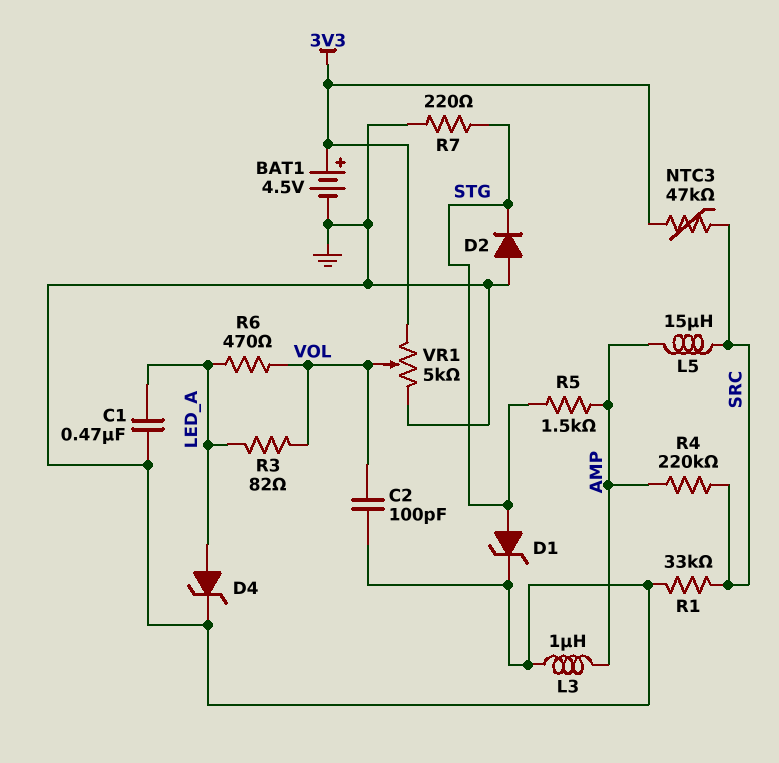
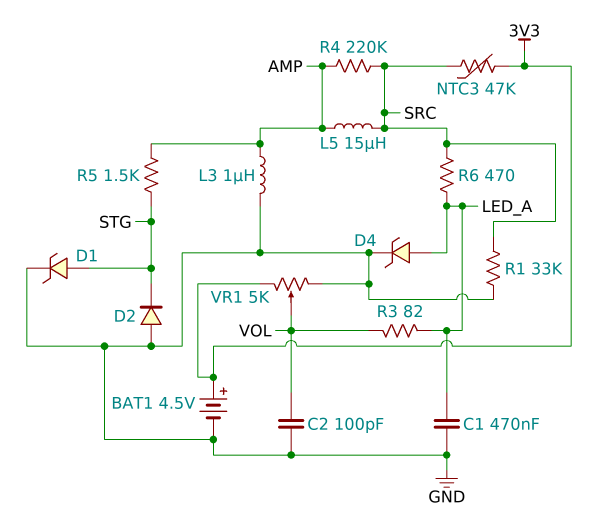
R6: 470 (LED_A, VOL) -> 470 (LED_A, SRC)
R7: 220 (GND, STG) -> none

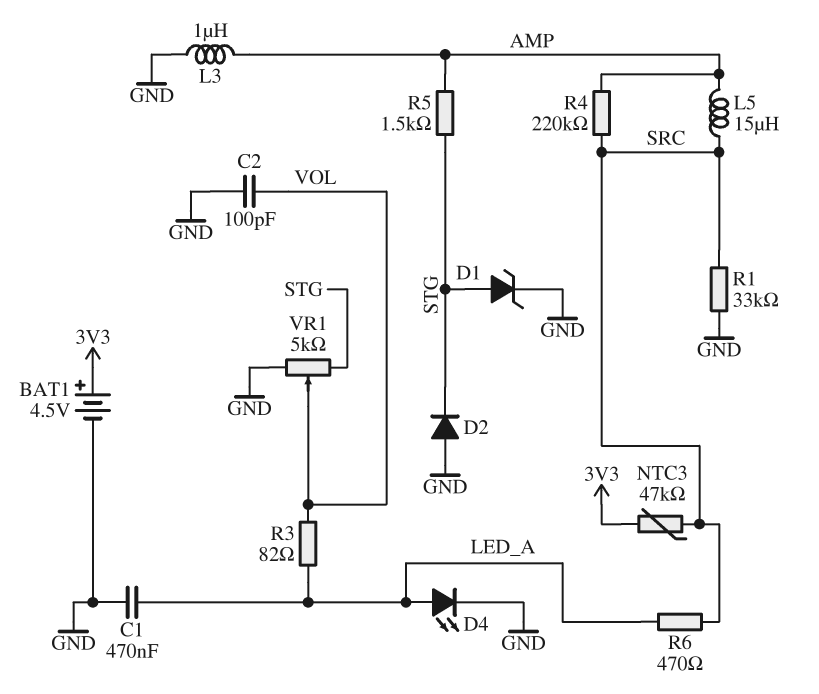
D4: zener (A LED_A, K GND) -> LED (A LED_A, K GND)
VR1: 5k (3V3, GND, wiper VOL) -> 5k (GND, STG, wiper VOL)

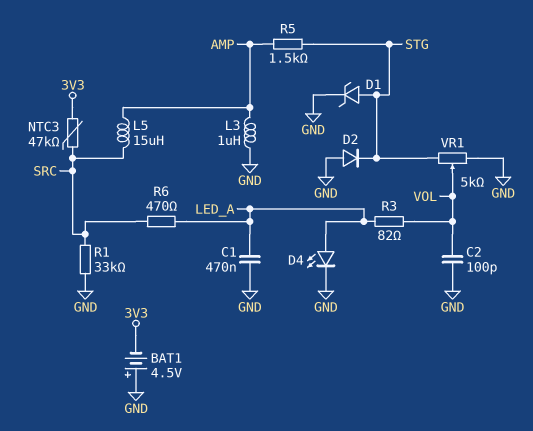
BAT1: 4.5V (plus 3V3, minus GND) -> 4.5V (plus GND, minus 3V3)
R4: 220k (AMP, SRC) -> none

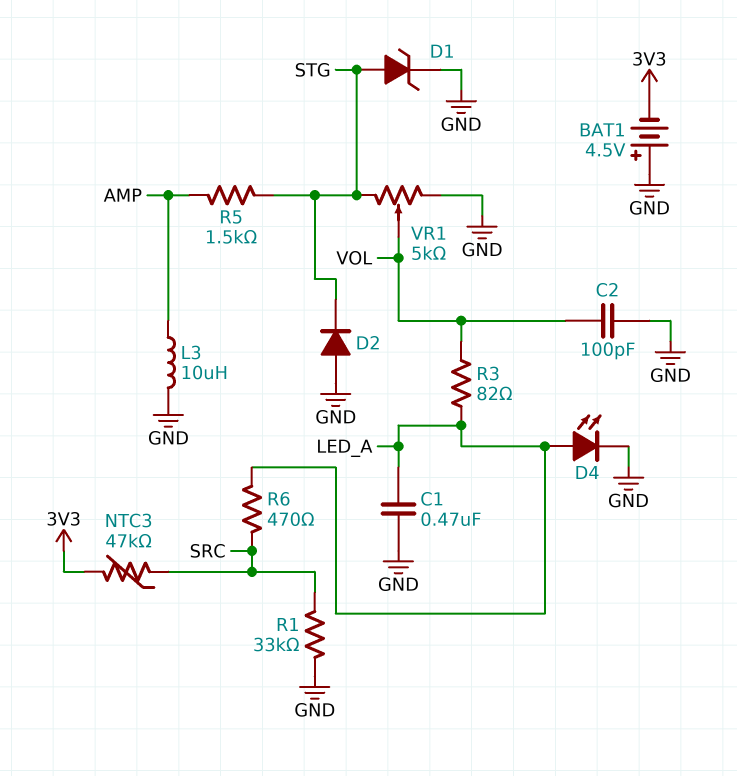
L3: 1uH (AMP, GND) -> 10uH (AMP, GND)
L5: 15uH (AMP, SRC) -> none

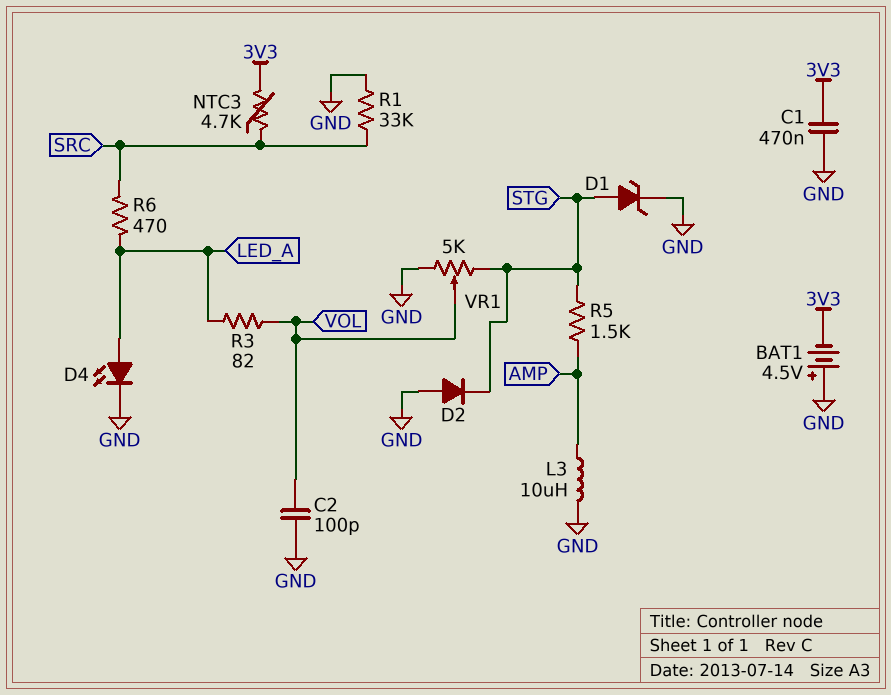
C1: 470nF (GND, LED_A) -> 470nF (3V3, GND)
NTC3: 47k (3V3, SRC) -> 4.7k (3V3, SRC)

